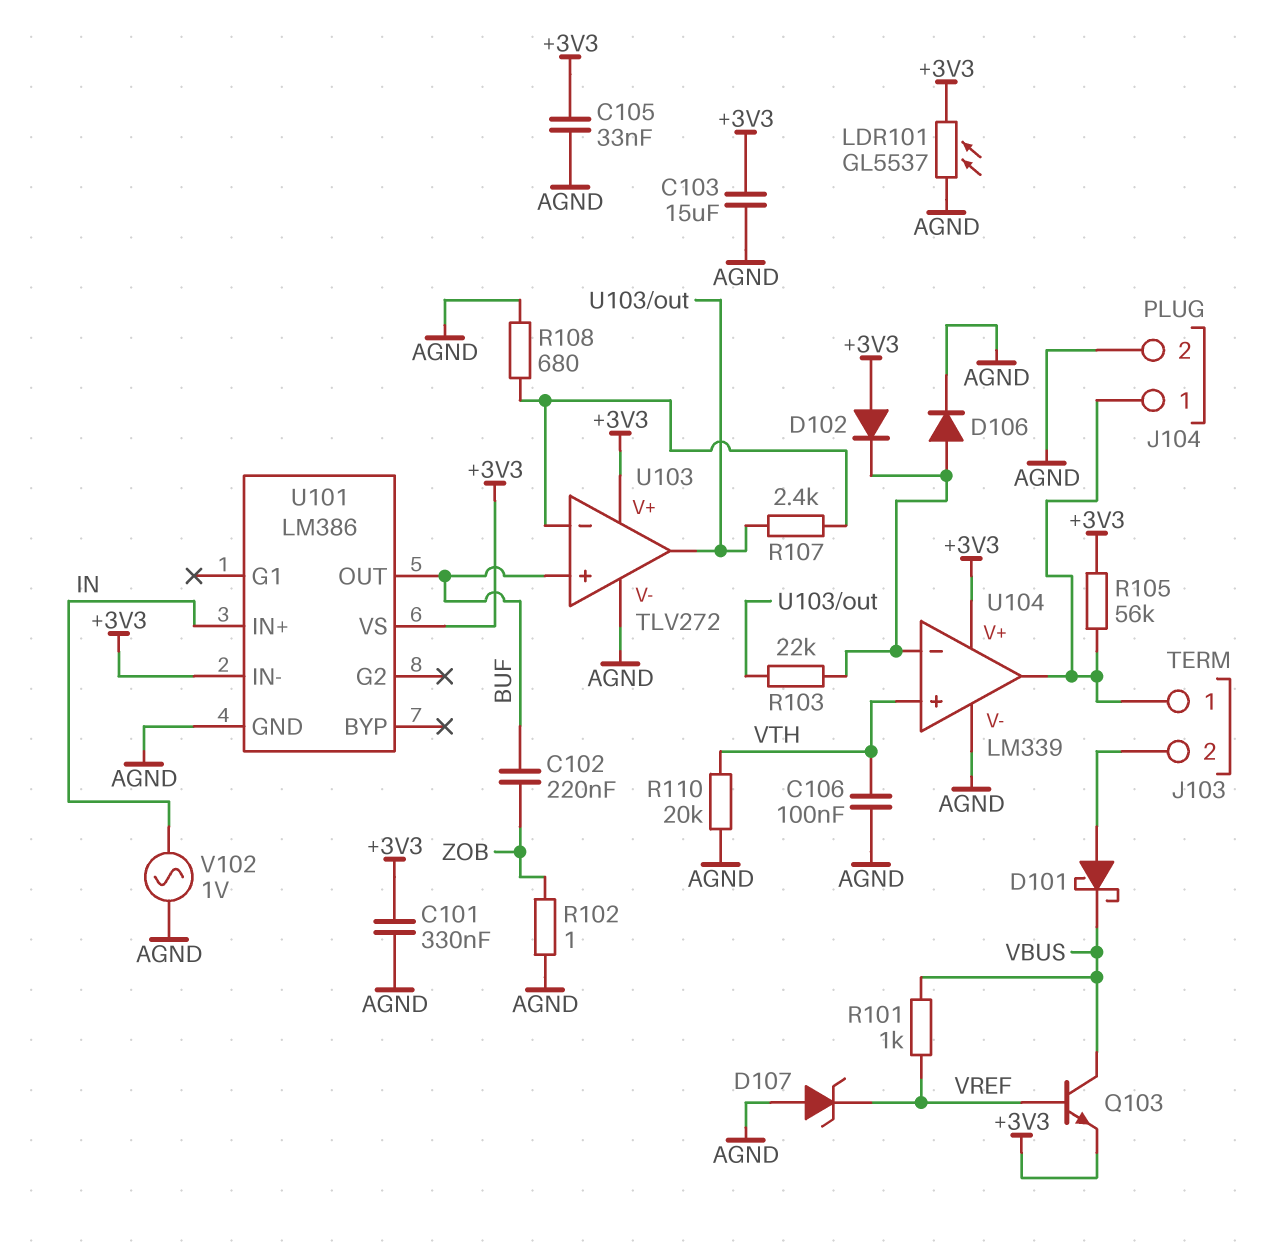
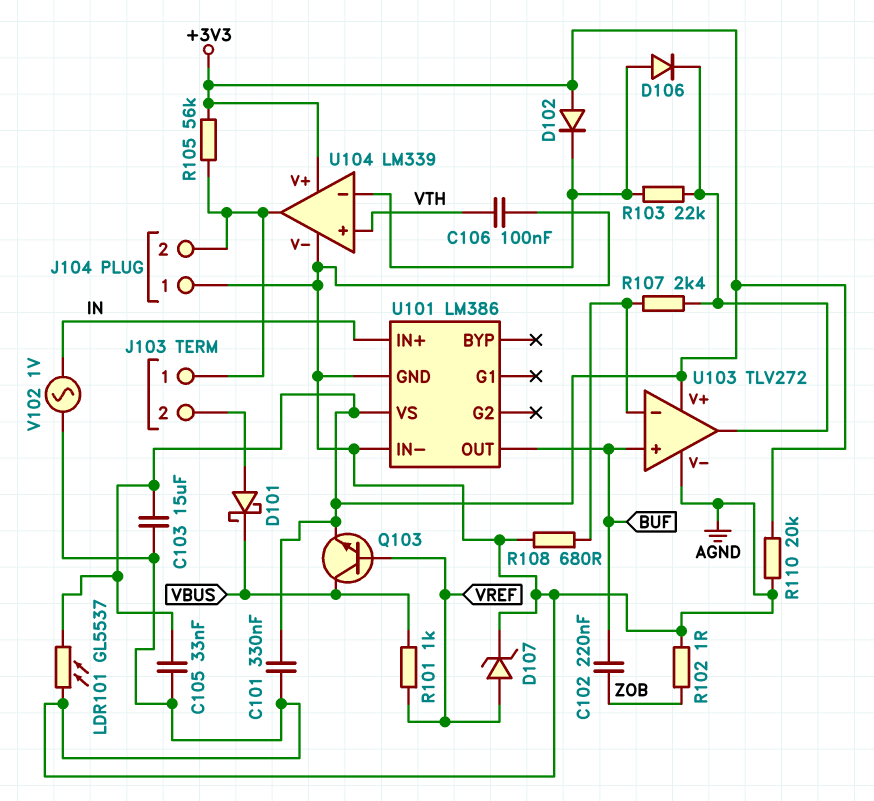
D106: diode (A U104/in-, K AGND) -> diode (A U104/in-, K U103/out)
D107: zener (A AGND, K VREF) -> zener (A VREF, K AGND)
J104 pin 1: J103/1 -> AGND
J104 pin 2: AGND -> J103/1
R110: 20k (AGND, VTH) -> 20k (+3V3, AGND)
U101 pin IN-: +3V3 -> AGND

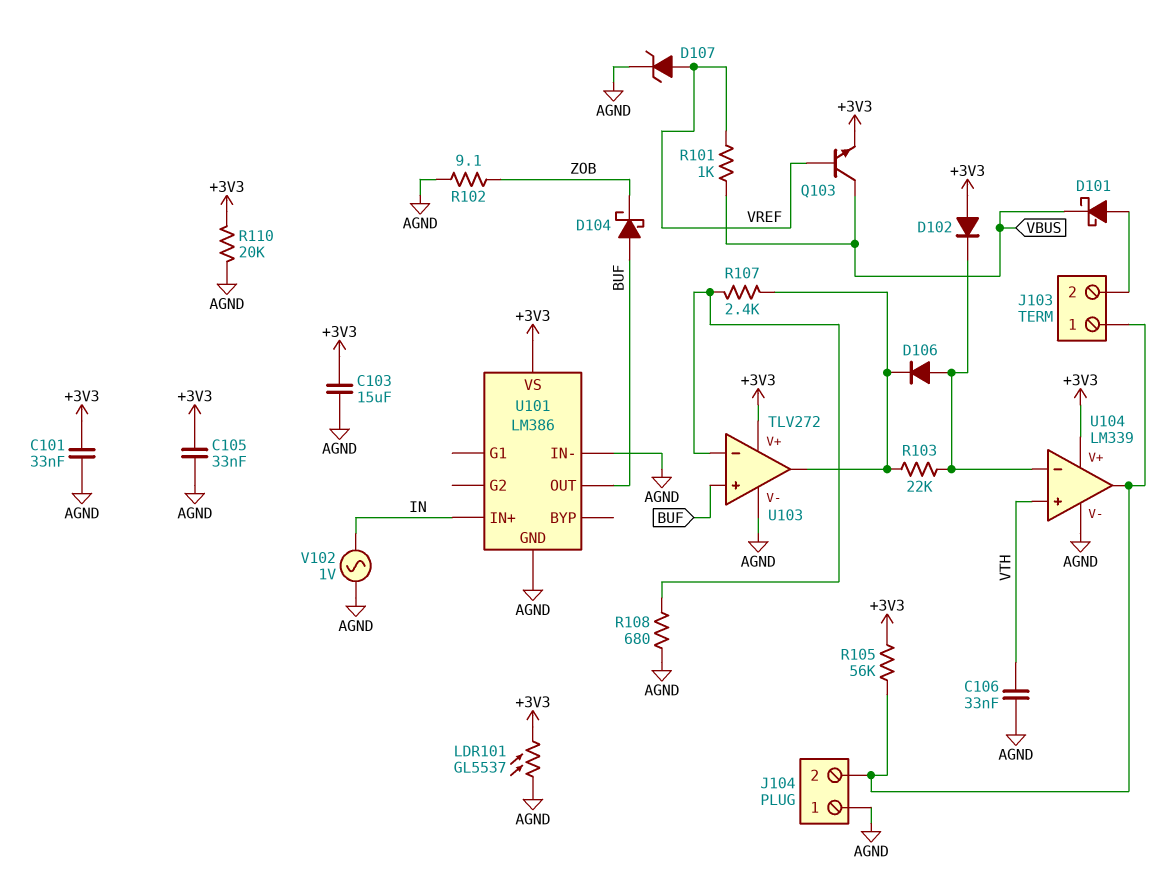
C101: 330nF (+3V3, AGND) -> 33nF (+3V3, AGND)
C102: 220nF (BUF, ZOB) -> none
C106: 100nF (AGND, VTH) -> 33nF (AGND, VTH)
D104: none -> schottky (A BUF, K ZOB)
R102: 1 (AGND, ZOB) -> 9.1 (AGND, ZOB)

